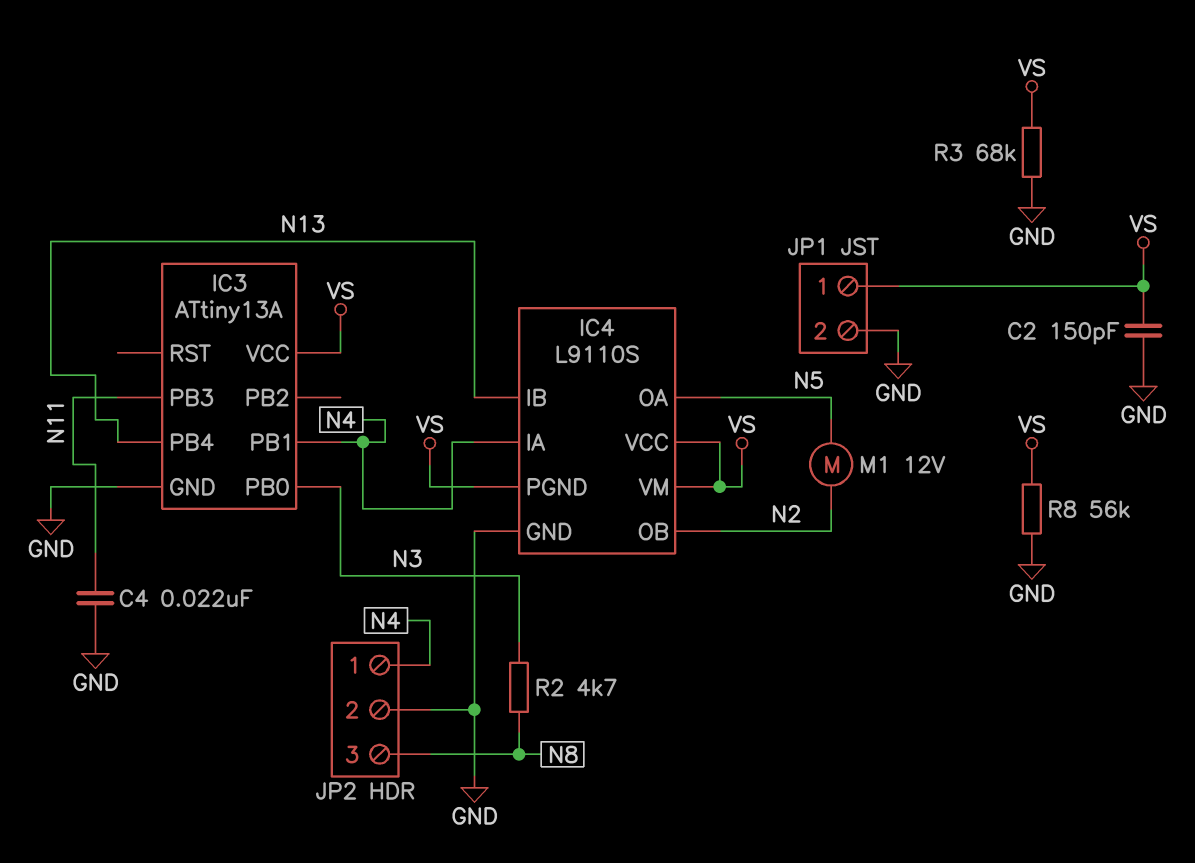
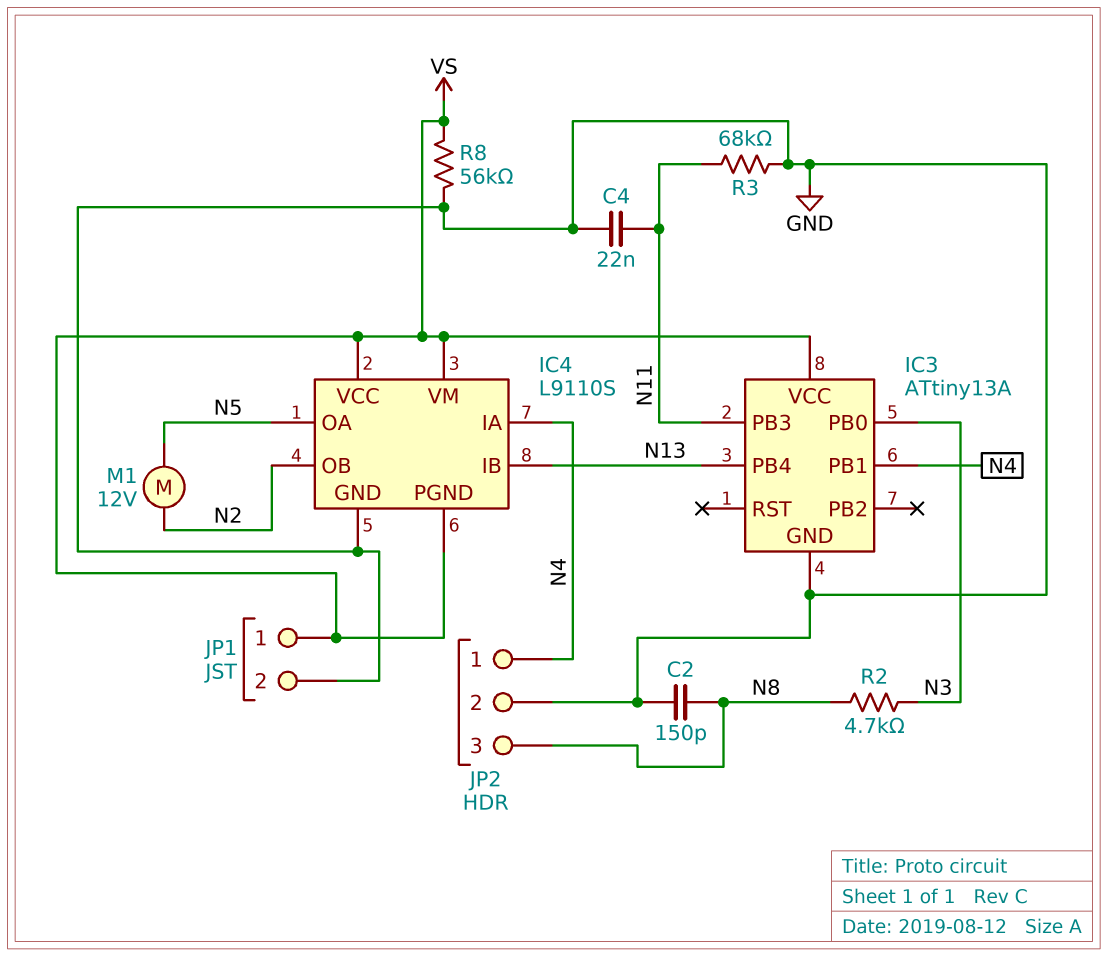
C2: 150pF (GND, VS) -> 150pF (GND, N8)
R3: 68k (GND, VS) -> 68k (GND, N11)

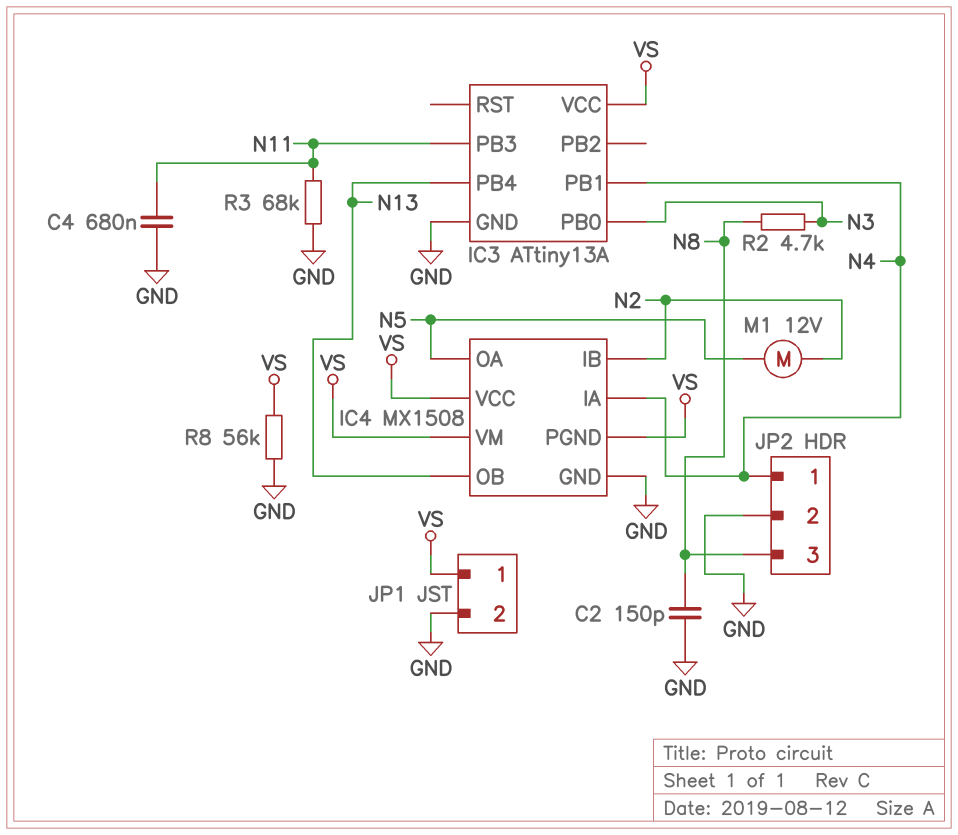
C4: 22nF (GND, N11) -> 680nF (GND, N11)
IC4: L9110S -> MX1508
IC4 pin IB: N13 -> N2
IC4 pin OB: N2 -> N13

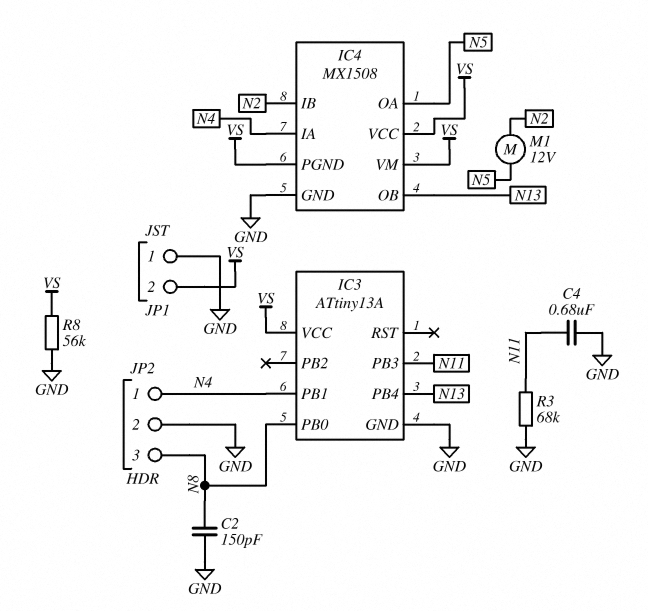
IC3 pin PB0: N3 -> N8
JP1 pin 1: VS -> GND
JP1 pin 2: GND -> VS
R2: 4.7k (N3, N8) -> none

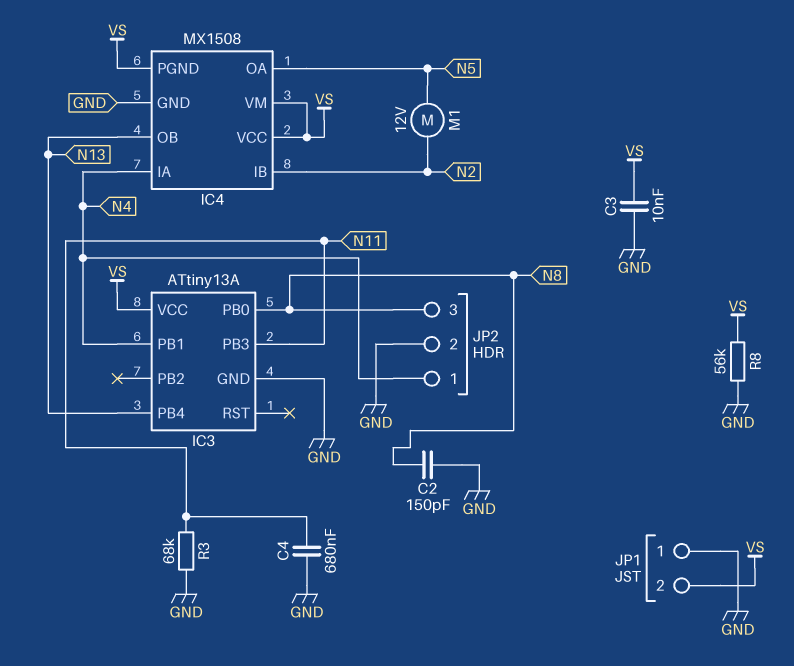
C3: none -> 10nF (GND, VS)

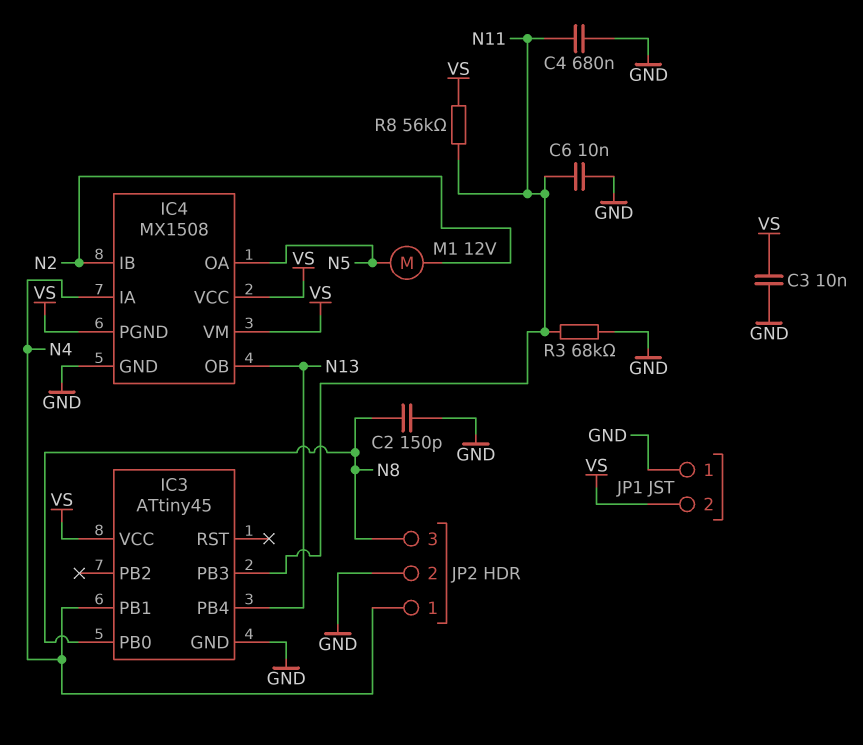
C6: none -> 10nF (GND, N11)
IC3: ATtiny13A -> ATtiny45
R8: 56k (GND, VS) -> 56k (N11, VS)

